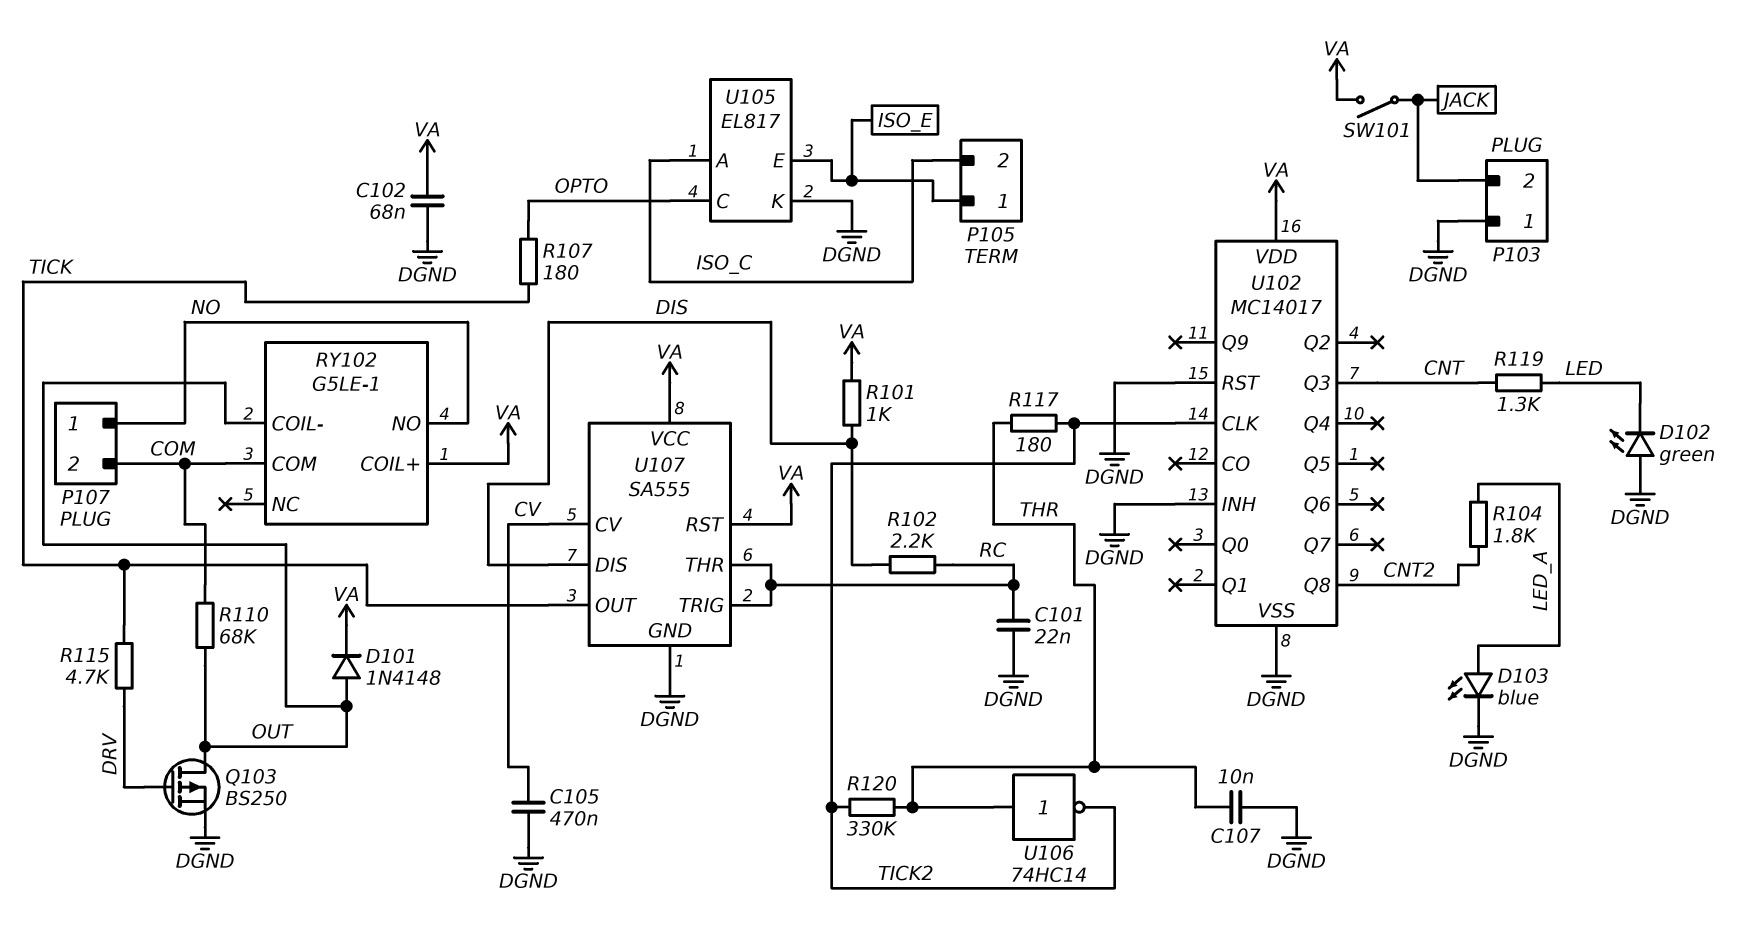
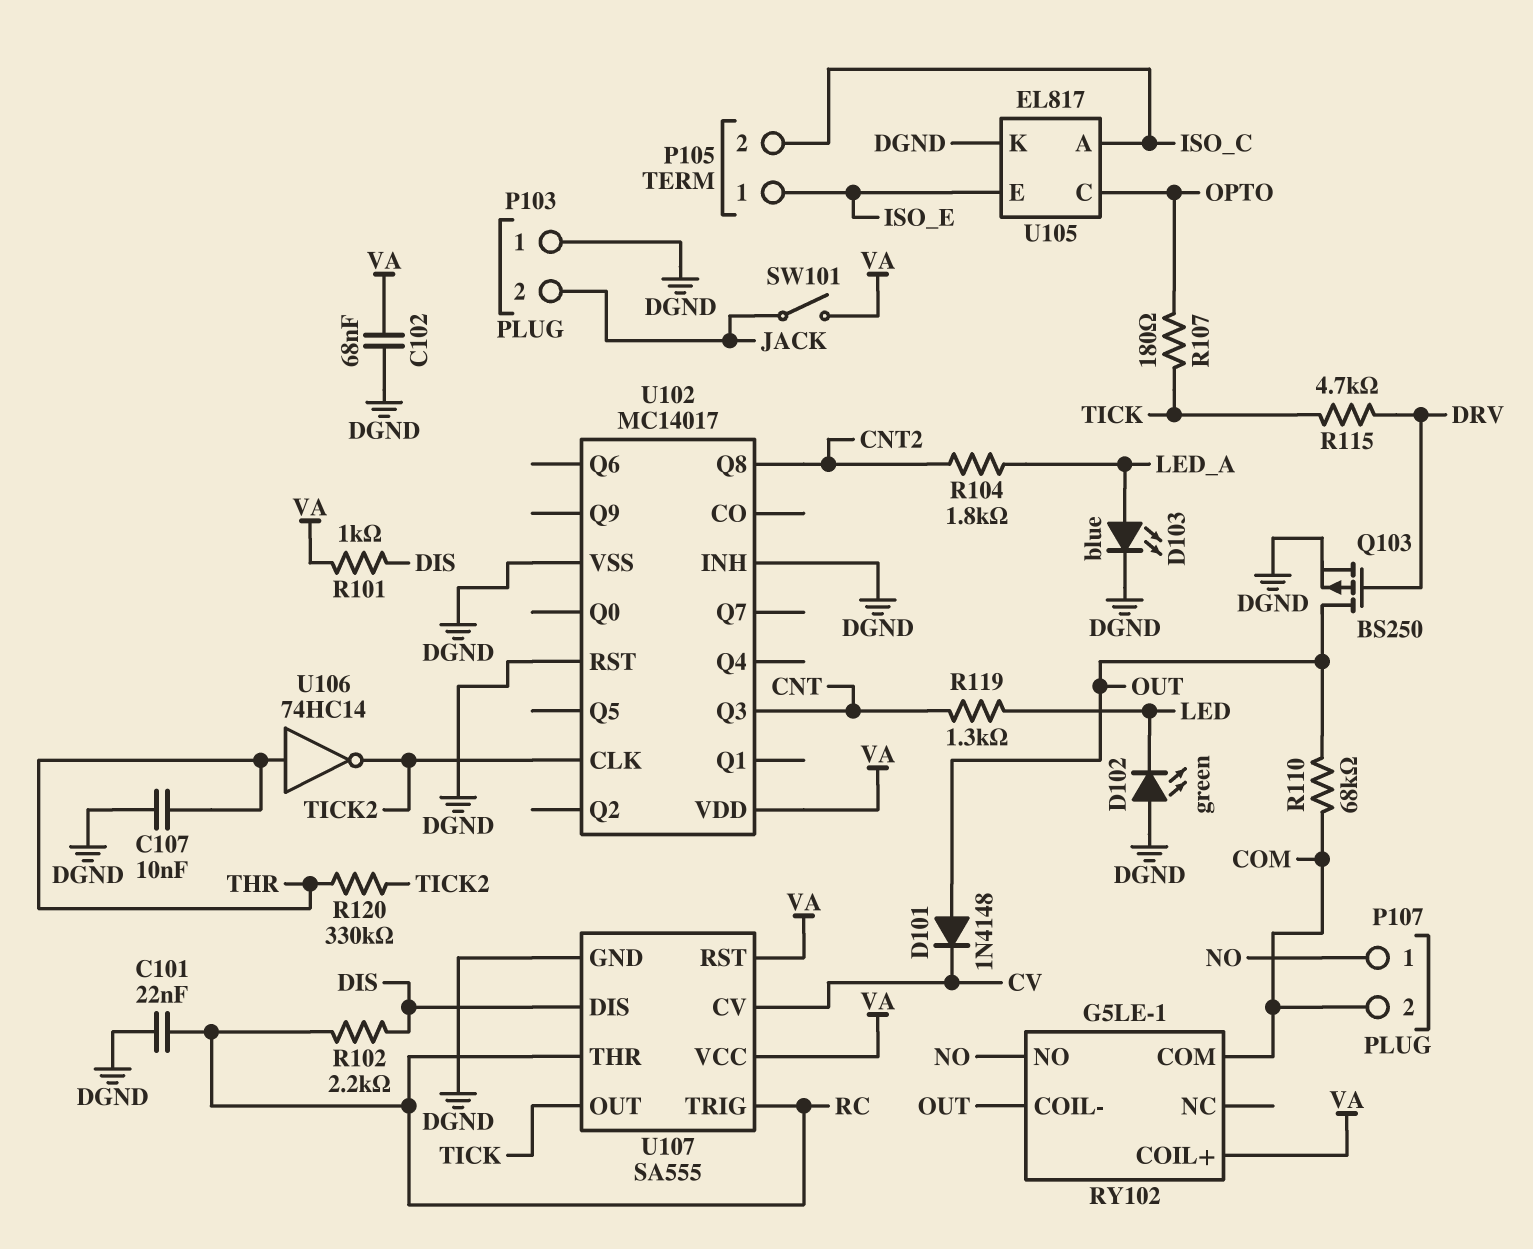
C105: 470nF (CV, DGND) -> none
D101: diode 1N4148 (A OUT, K VA) -> diode 1N4148 (A OUT, K CV)
R117: 180 (THR, TICK2) -> none

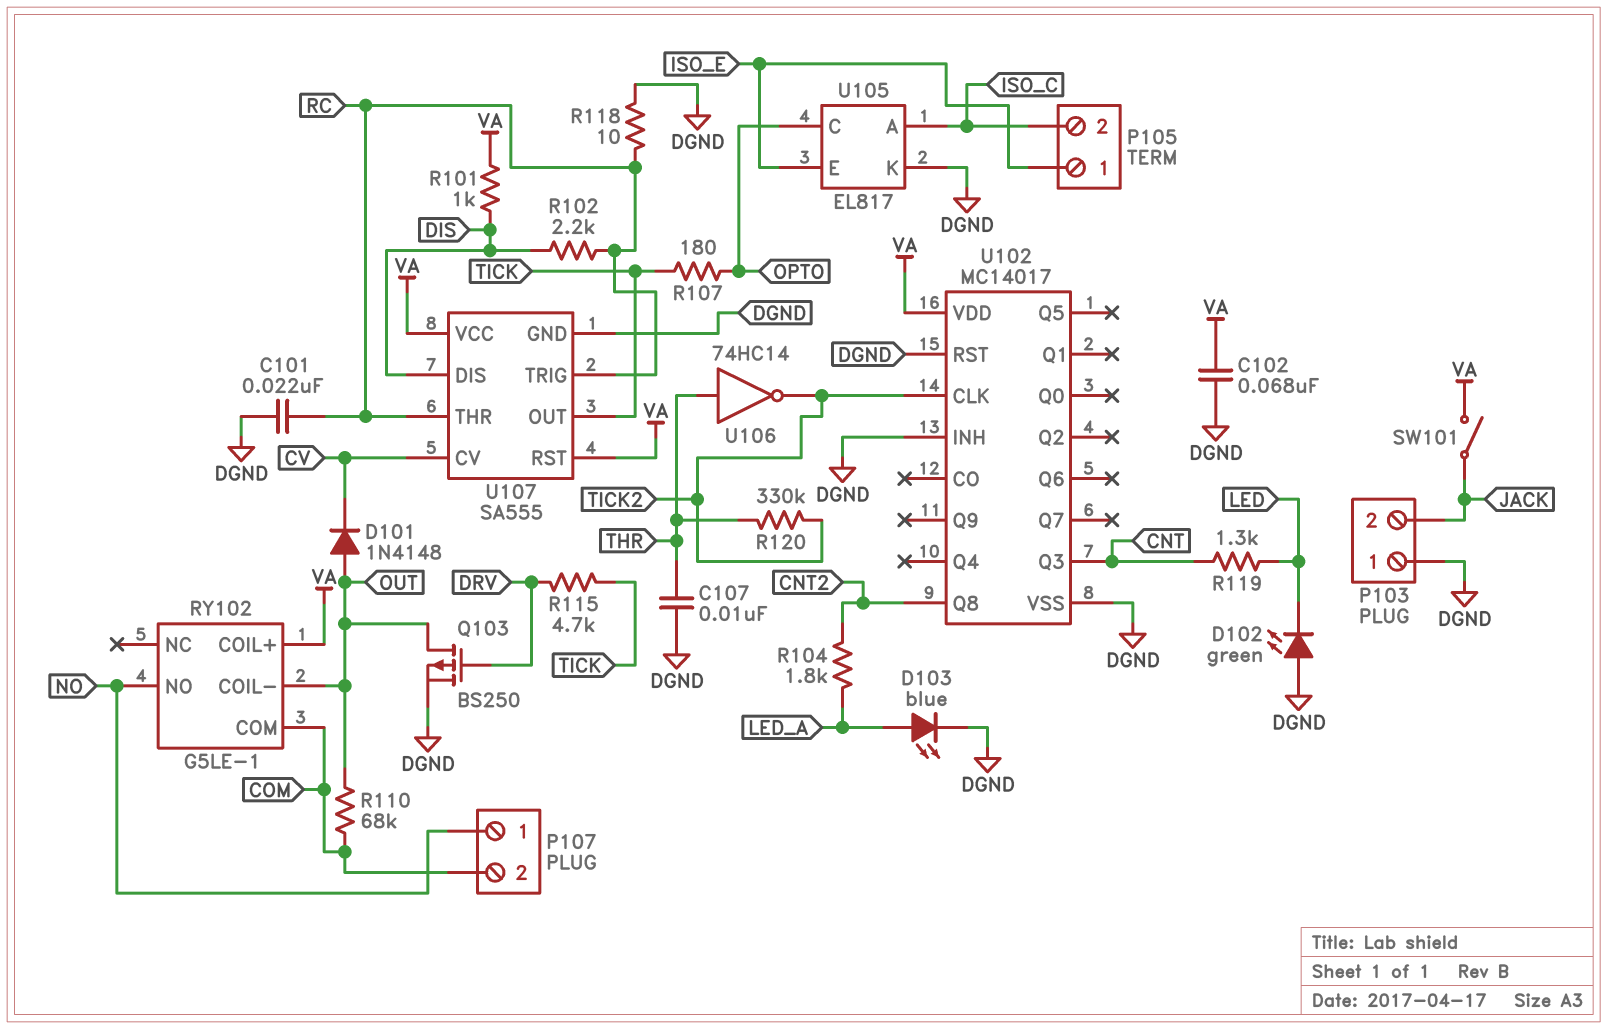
R118: none -> 10 (DGND, RC)

